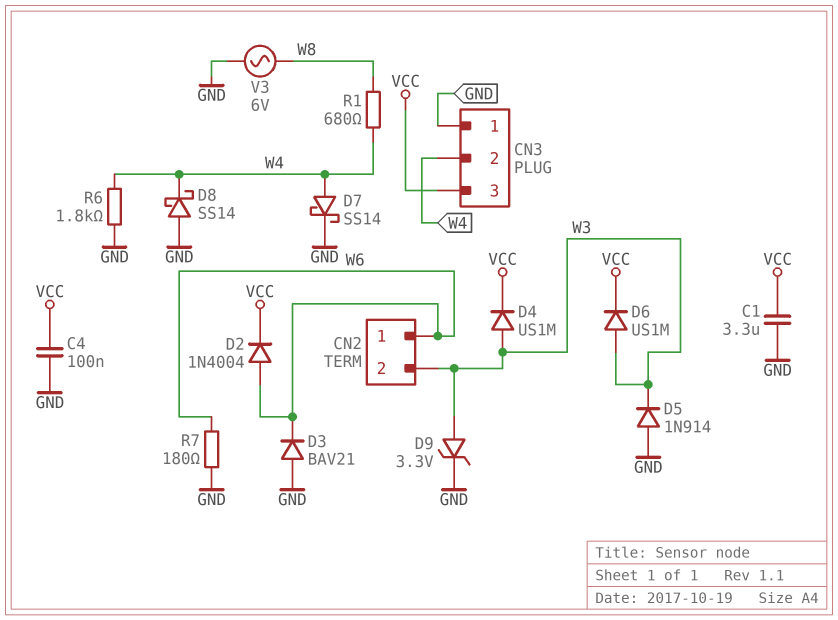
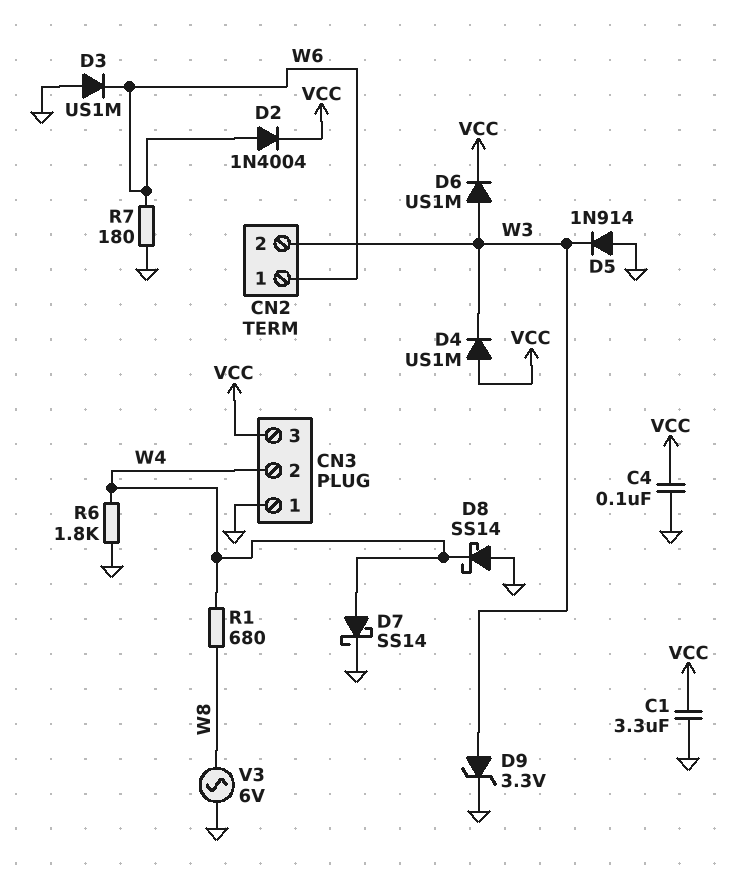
D3: diode BAV21 (A GND, K W6) -> diode US1M (A GND, K W6)
D4: diode US1M (A W3, K VCC) -> diode US1M (A VCC, K W3)

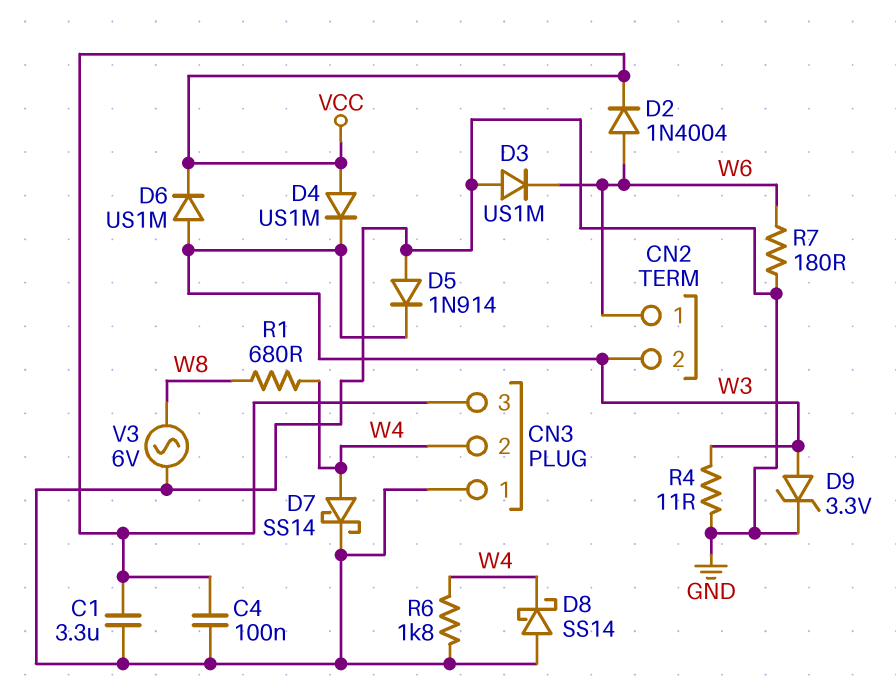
R4: none -> 11 (GND, W3)

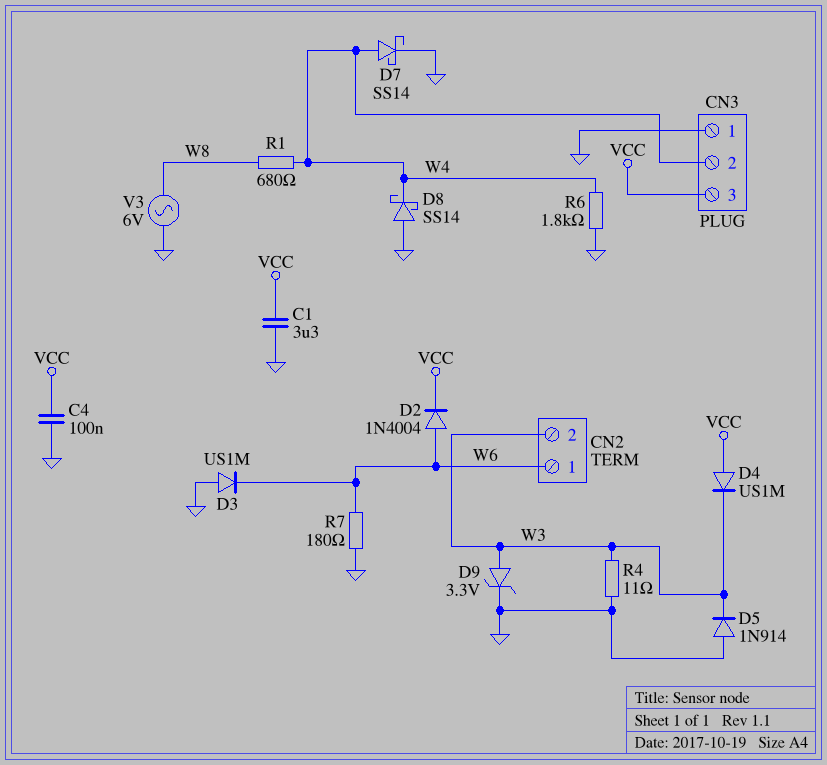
D6: diode US1M (A W3, K VCC) -> none

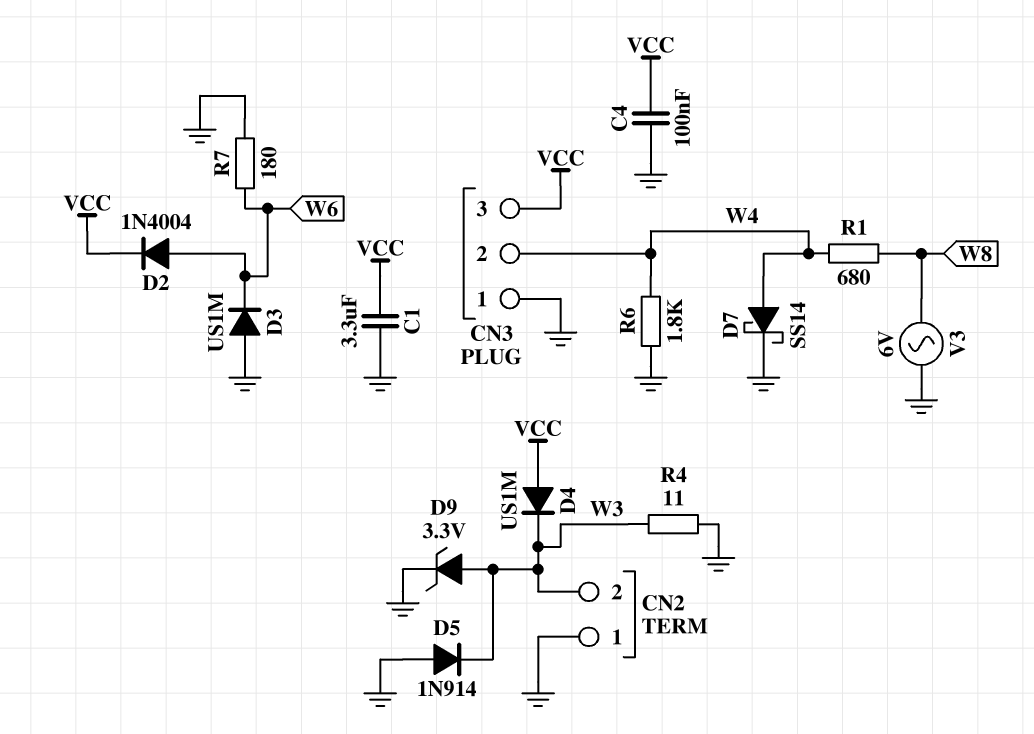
CN2 pin 1: W6 -> GND
D8: schottky SS14 (A GND, K W4) -> none

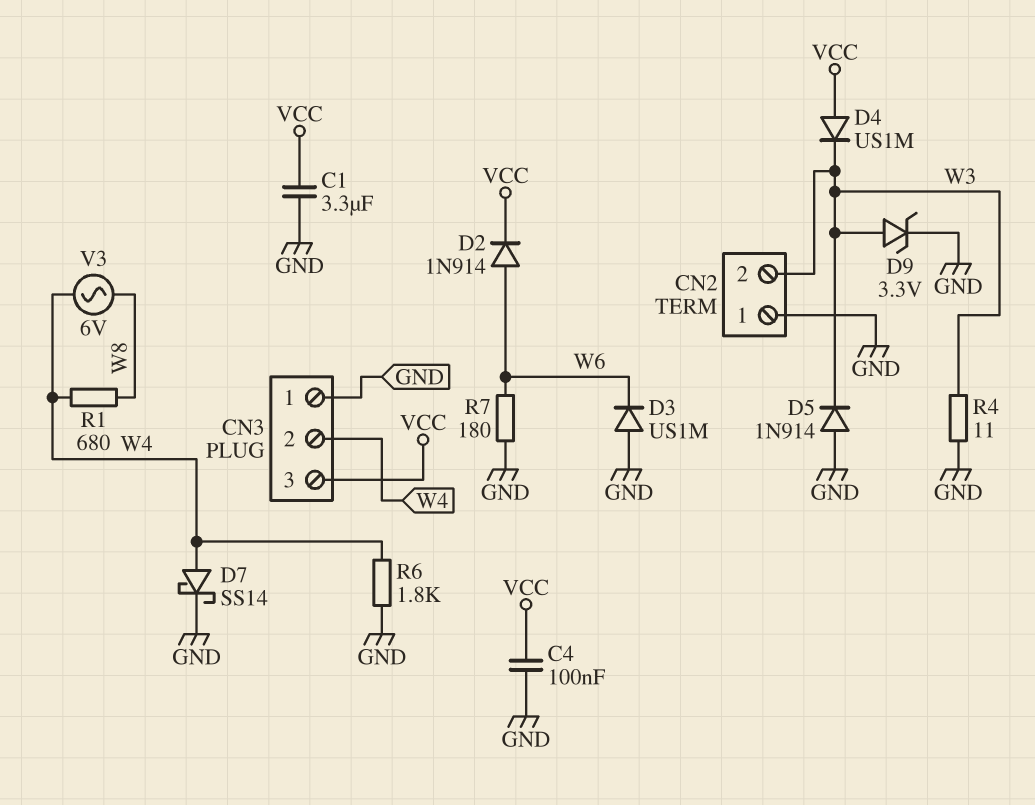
D2: diode 1N4004 (A W6, K VCC) -> diode 1N914 (A W6, K VCC)
V3: AC 6V (GND, W8) -> AC 6V (W4, W8)

